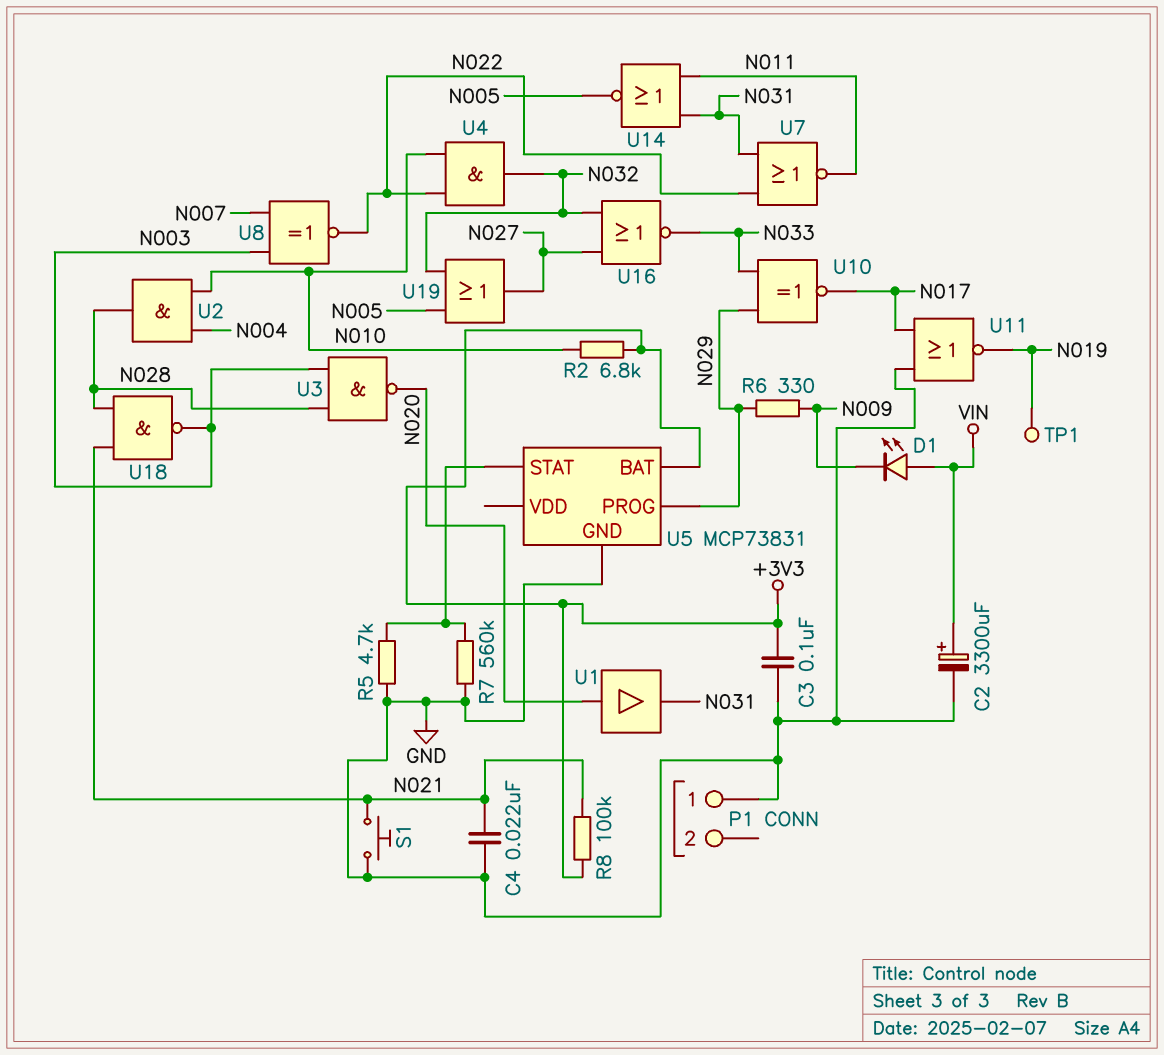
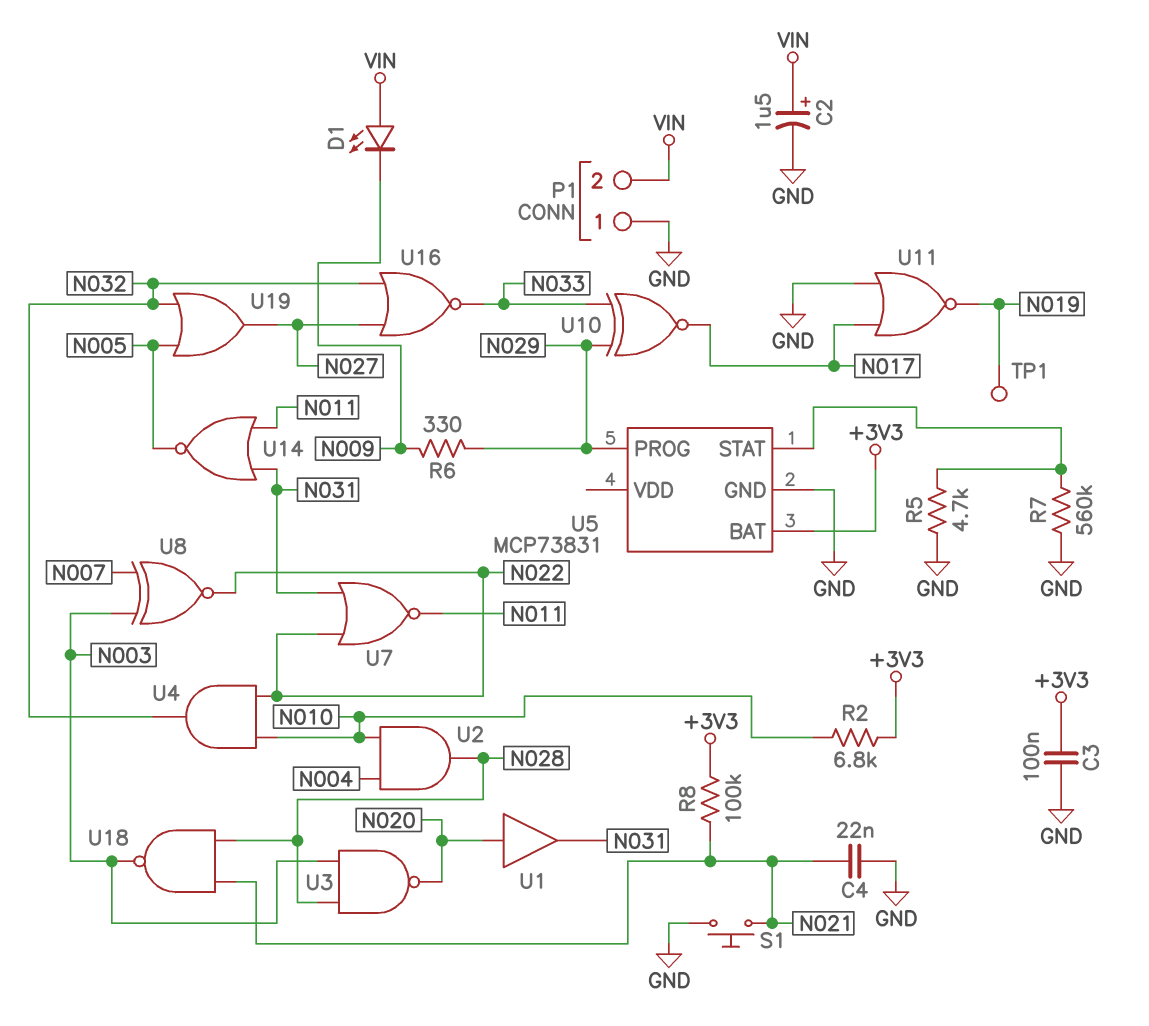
C2: 3300uF (plus VIN, minus GND) -> 1.5uF (plus VIN, minus GND)
P1 pin 2: none -> VIN

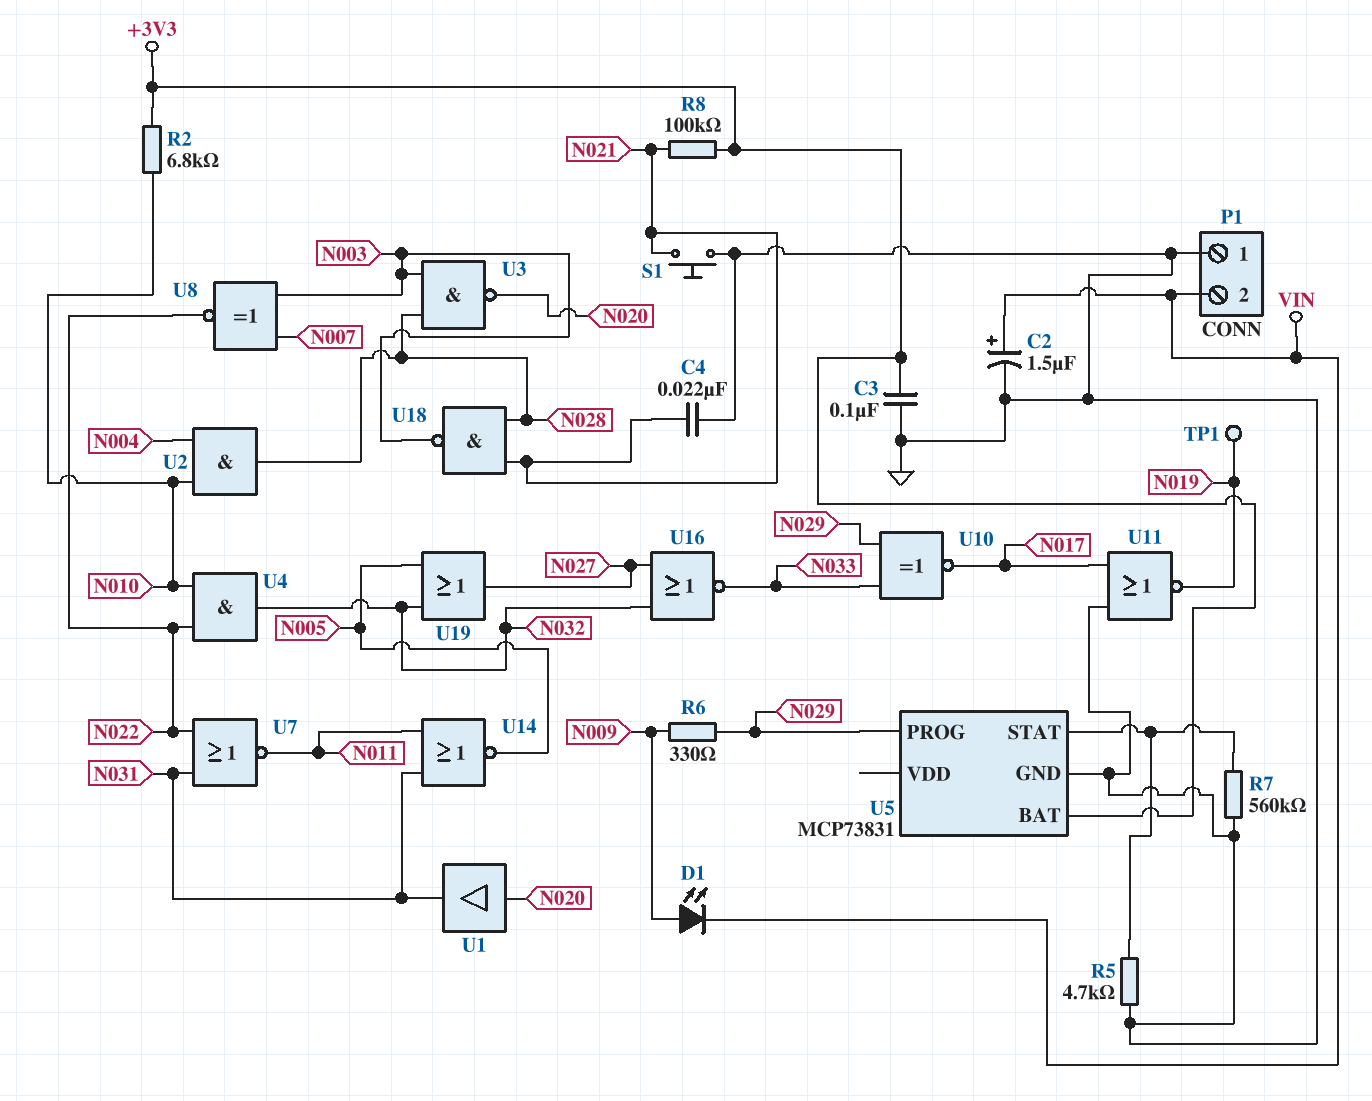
D1: LED (A VIN, K N009) -> LED (A N009, K VIN)

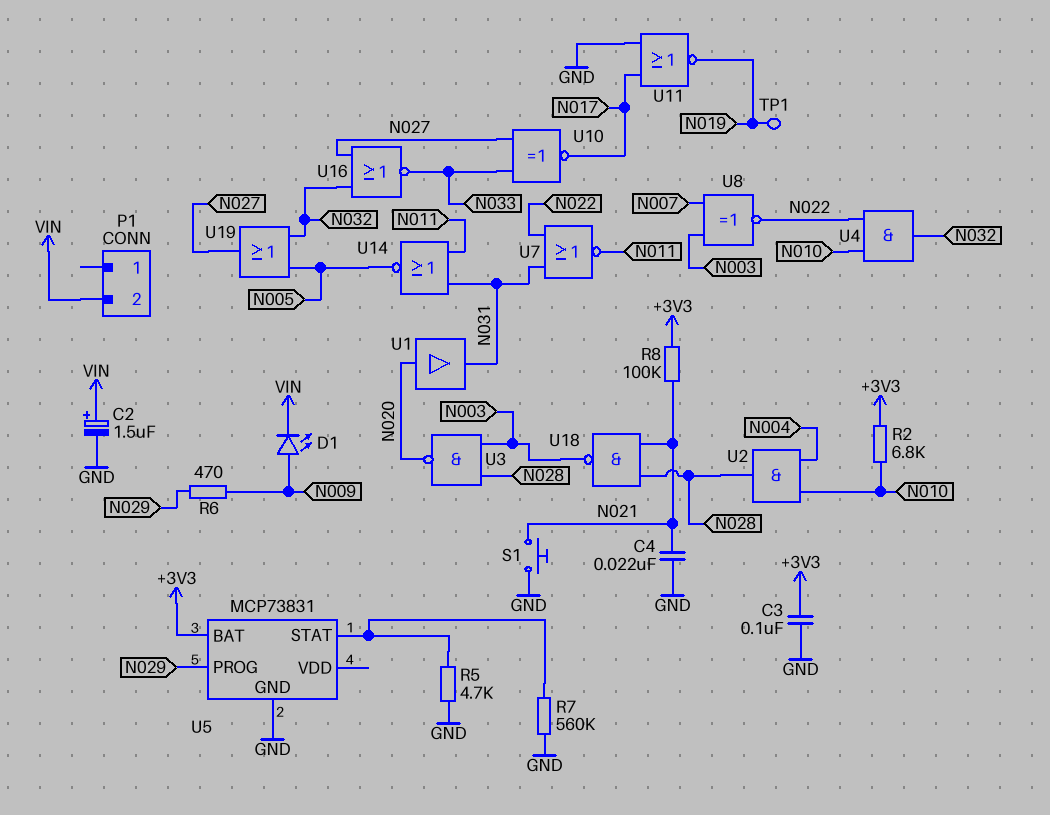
P1 pin 1: GND -> none
R6: 330 (N009, N029) -> 470 (N009, N029)
U10: XNOR (in N029, in N033, out N017) -> XNOR (in N027, in N033, out N017)

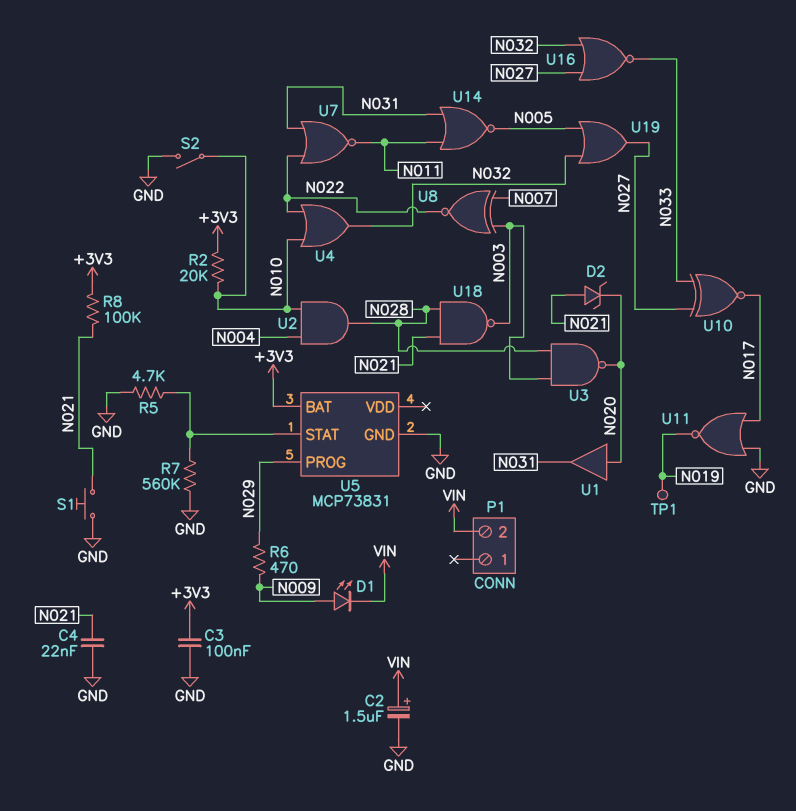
D2: none -> zener (A N021, K N020)
R2: 6.8k (+3V3, N010) -> 20k (+3V3, N010)
S2: none -> switch (GND, N010)
U4: AND (in N010, in N022, out N032) -> OR (in N010, in N022, out N032)

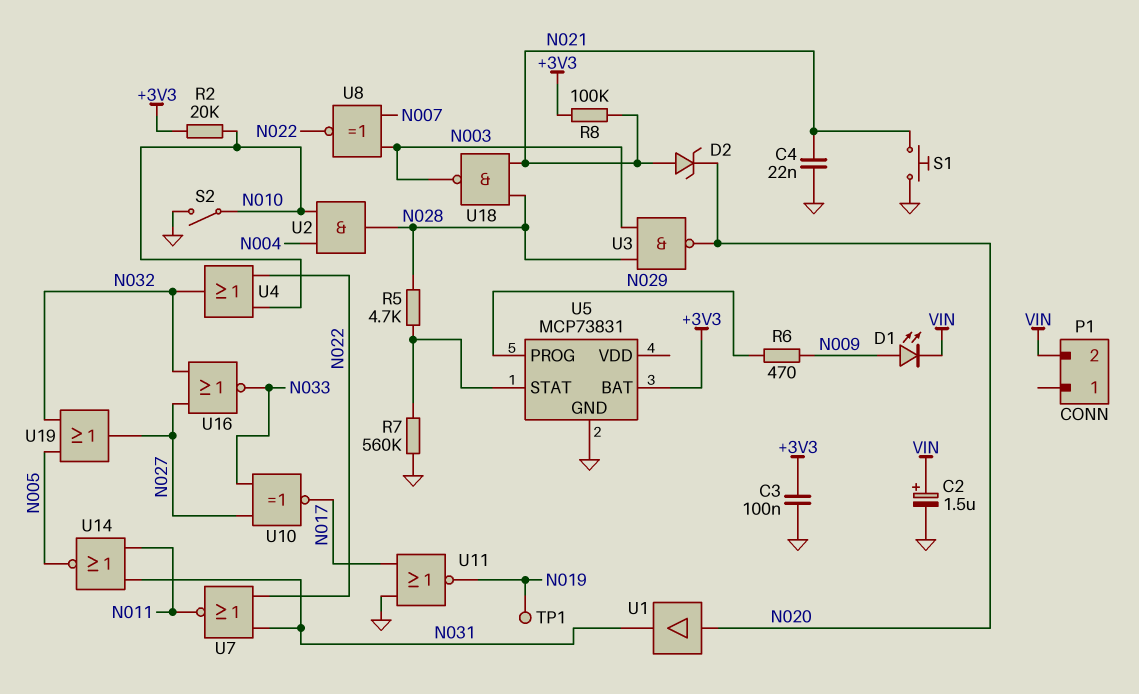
R5: 4.7k (GND, U5/STAT) -> 4.7k (N028, U5/STAT)

